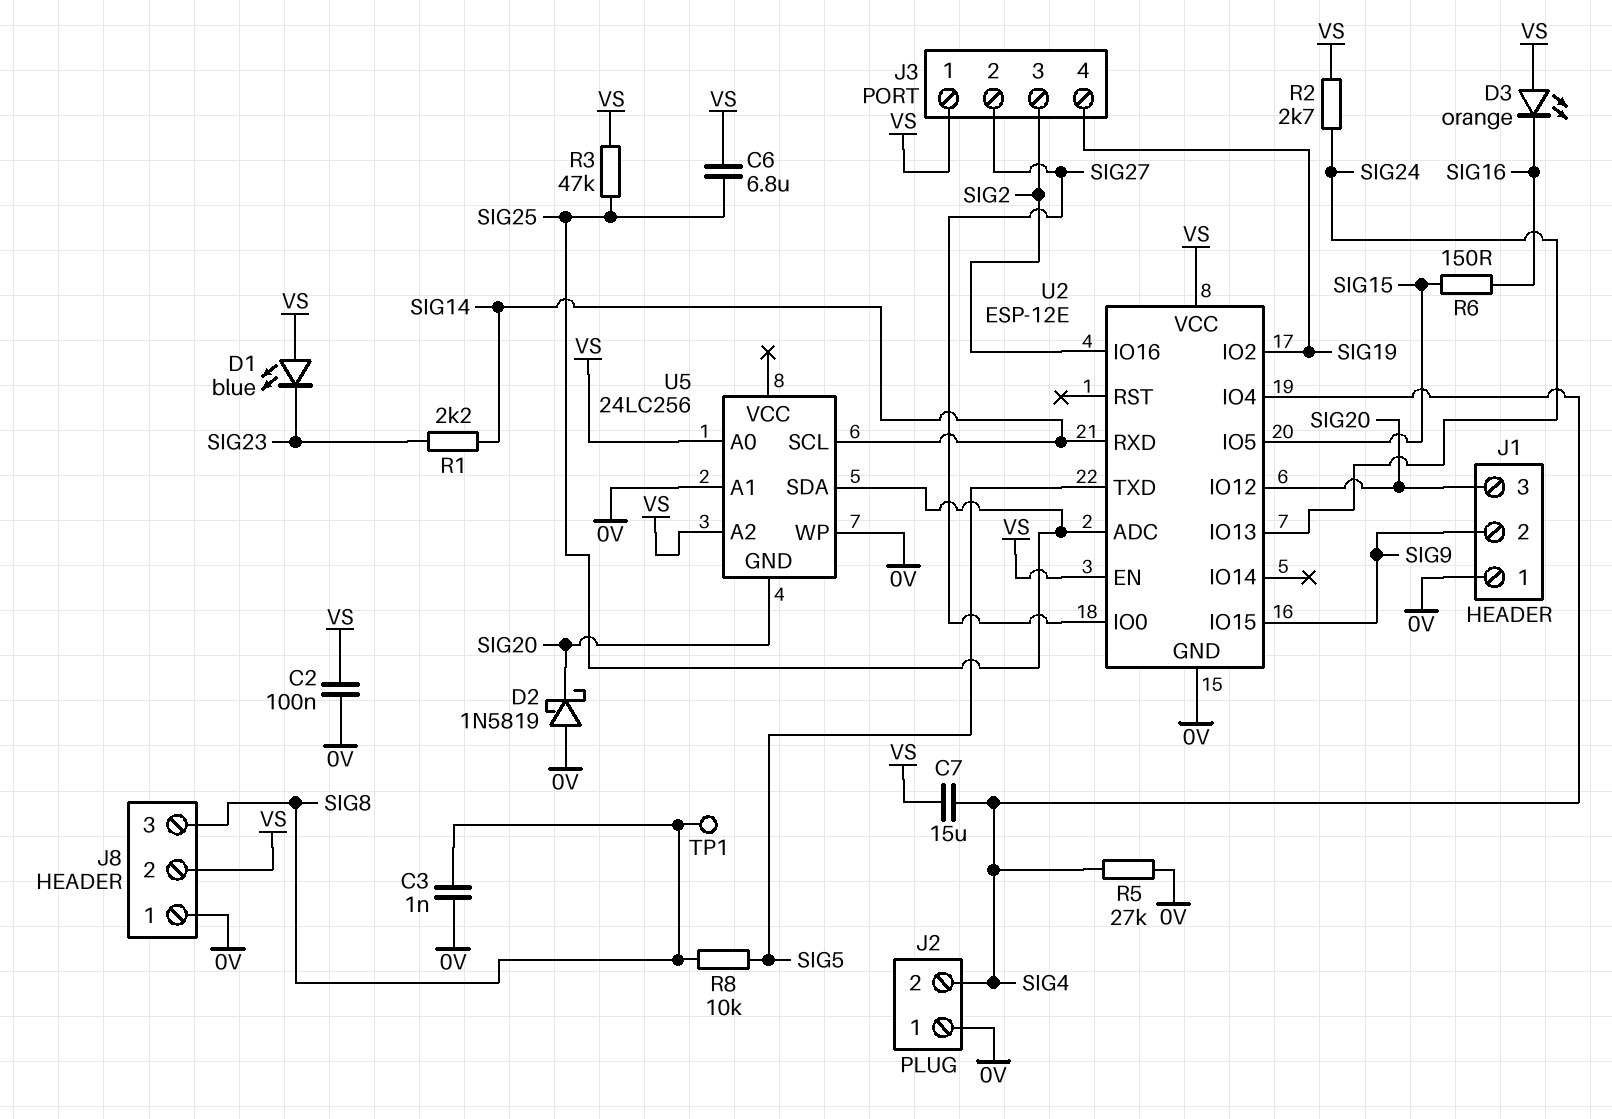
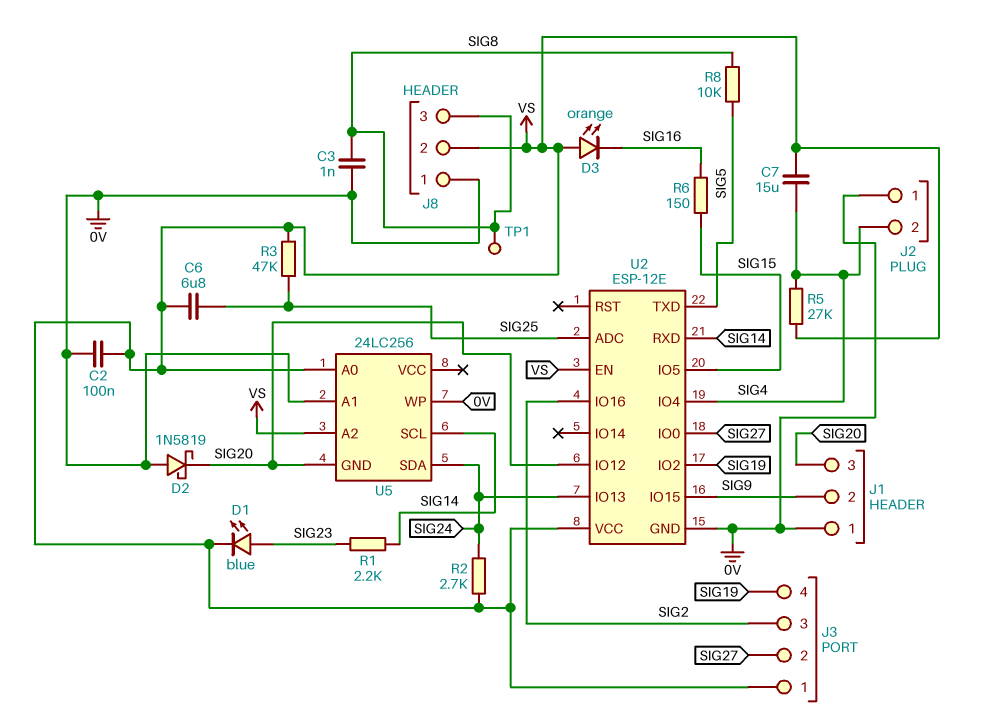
D1: LED blue (A VS, K SIG23) -> LED blue (A SIG23, K VS)
R5: 27k (0V, SIG4) -> 27k (SIG4, VS)
U5 pin SDA: SIG25 -> SIG24

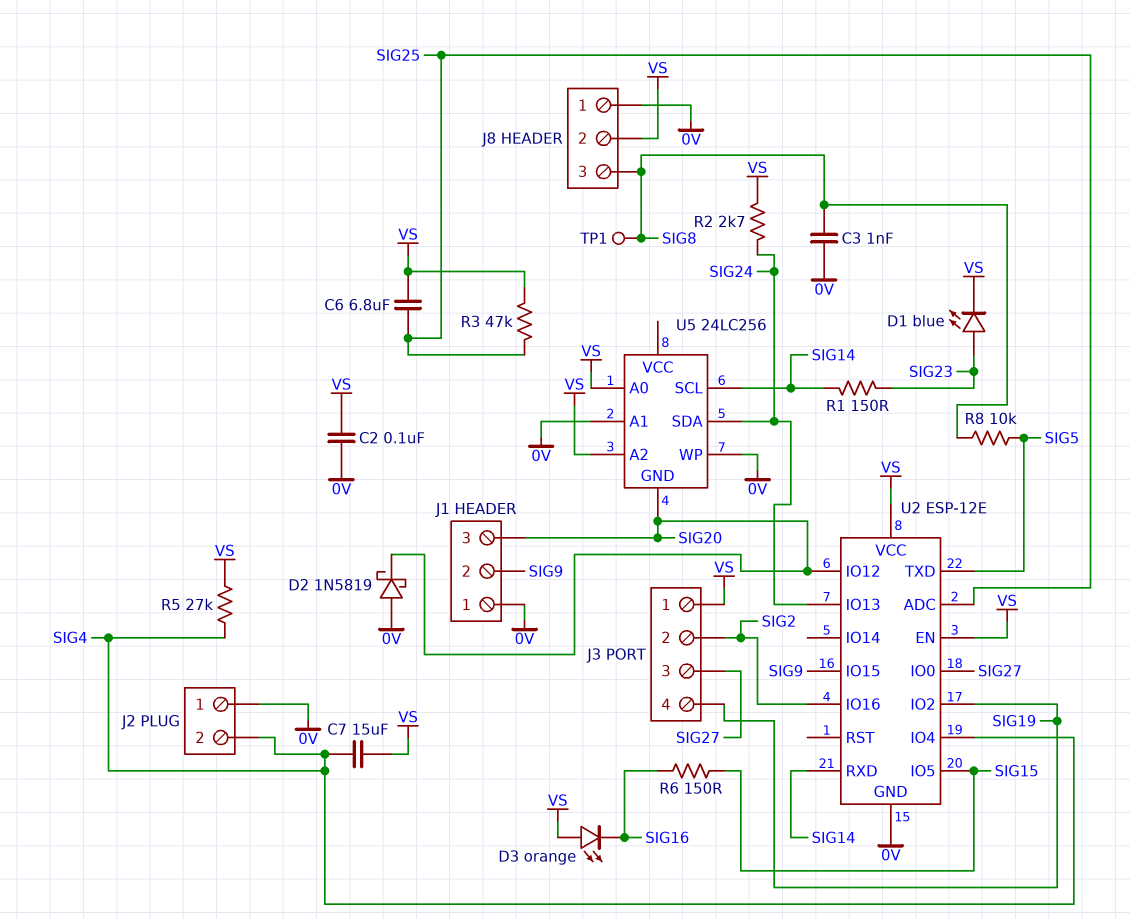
J3 pin 2: SIG27 -> SIG2
J3 pin 3: SIG2 -> SIG27
R1: 2.2k (SIG14, SIG23) -> 150 (SIG14, SIG23)

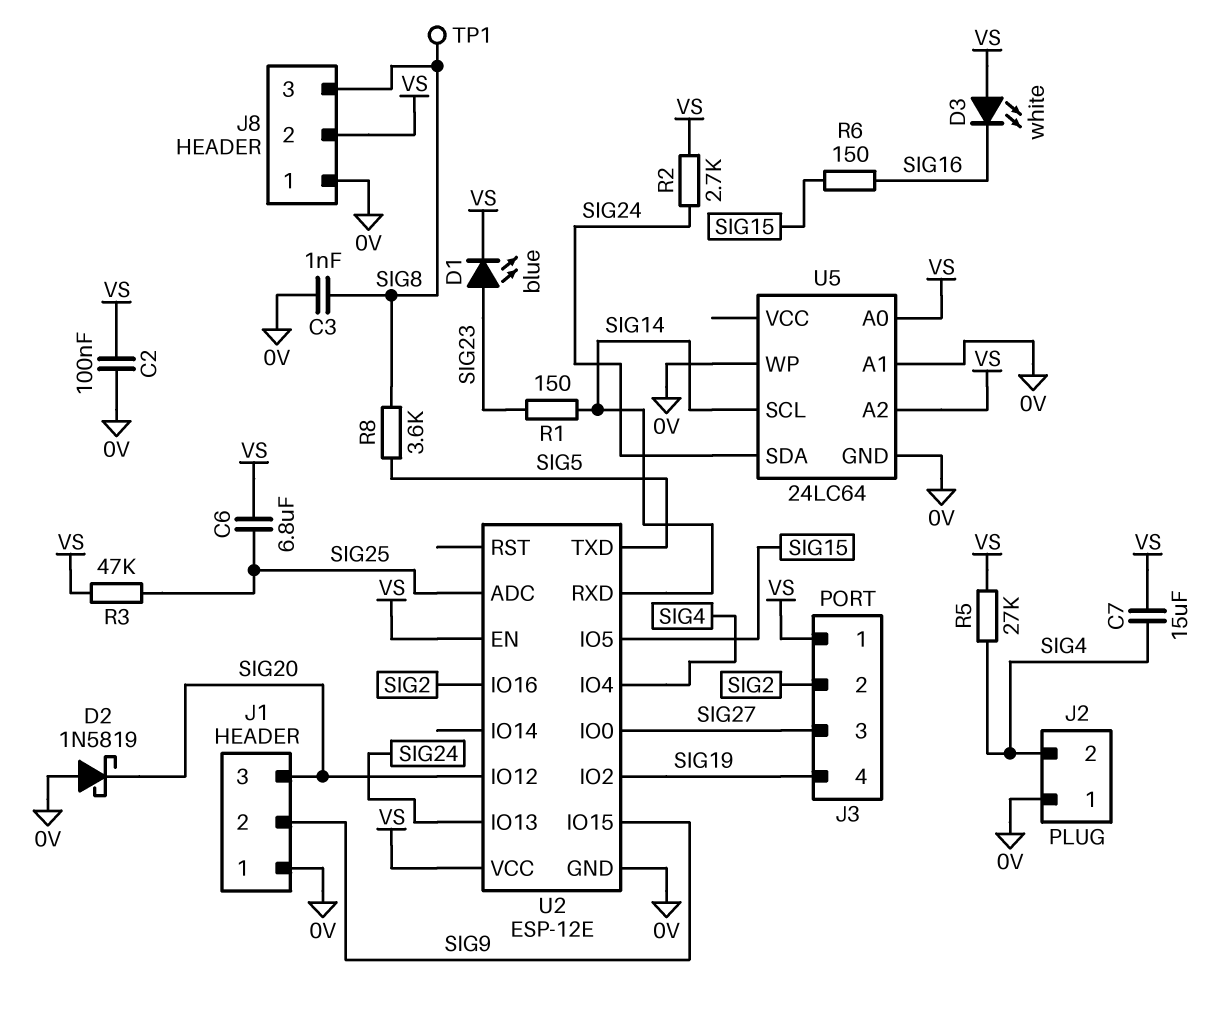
D3: LED orange (A VS, K SIG16) -> LED white (A VS, K SIG16)
R8: 10k (SIG5, SIG8) -> 3.6k (SIG5, SIG8)
U5: 24LC256 -> 24LC64
U5 pin GND: SIG20 -> 0V

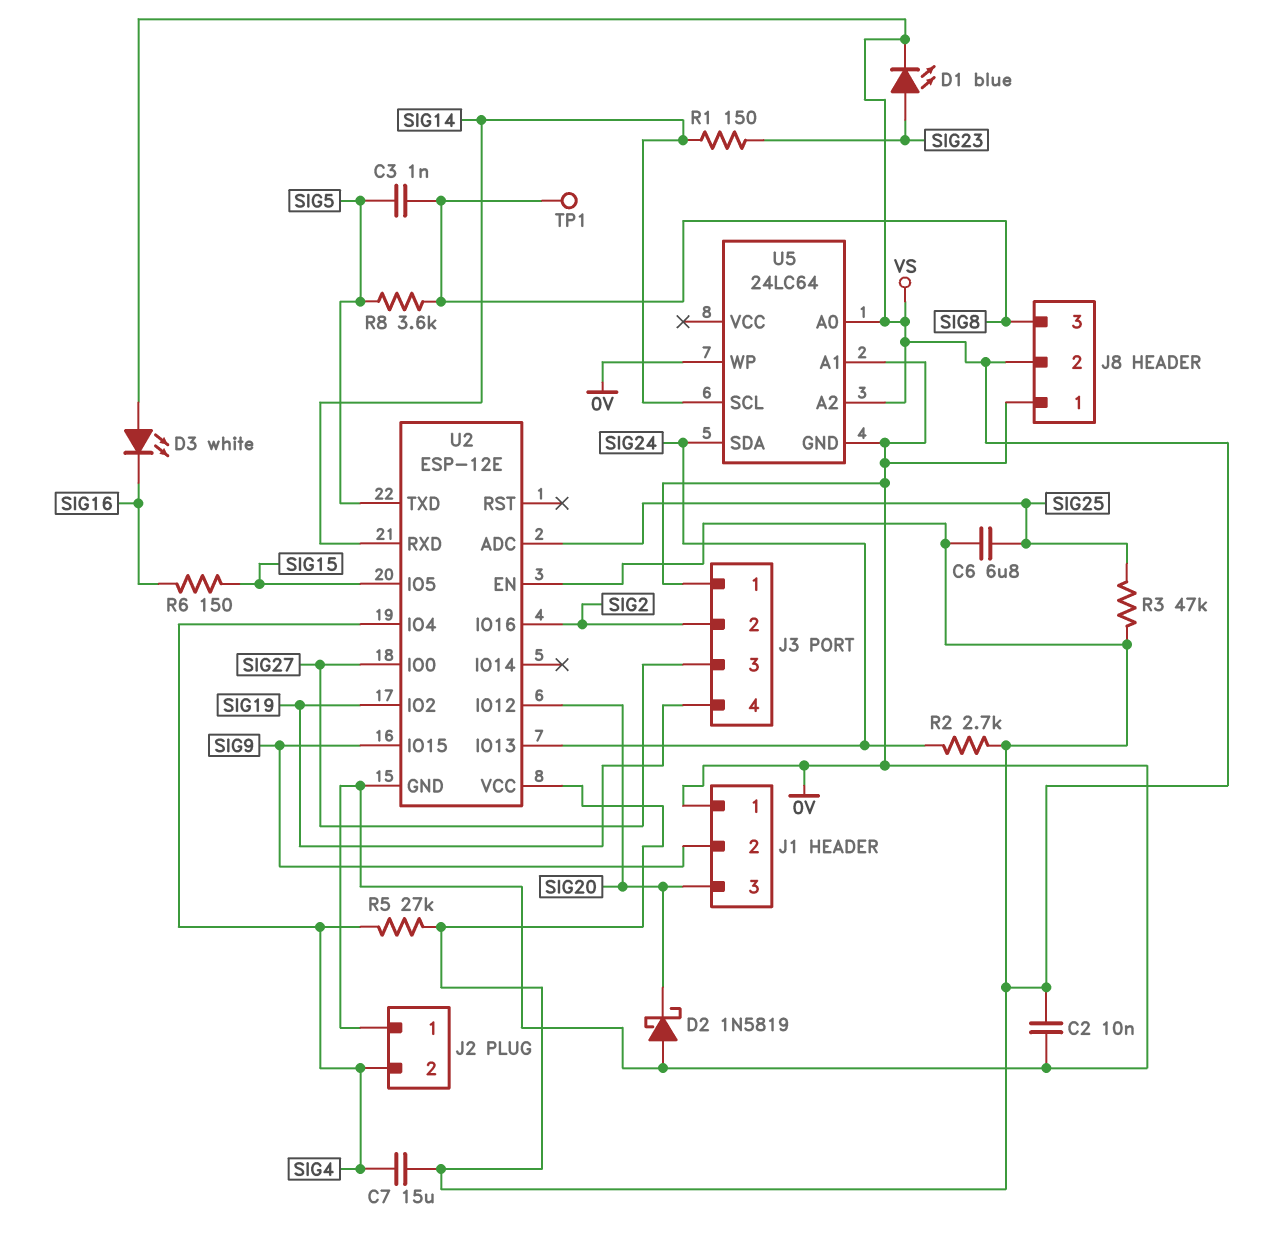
C2: 100nF (0V, VS) -> 10nF (0V, VS)
C3: 1nF (0V, SIG8) -> 1nF (SIG5, SIG8)
J3 pin 1: VS -> 0V

